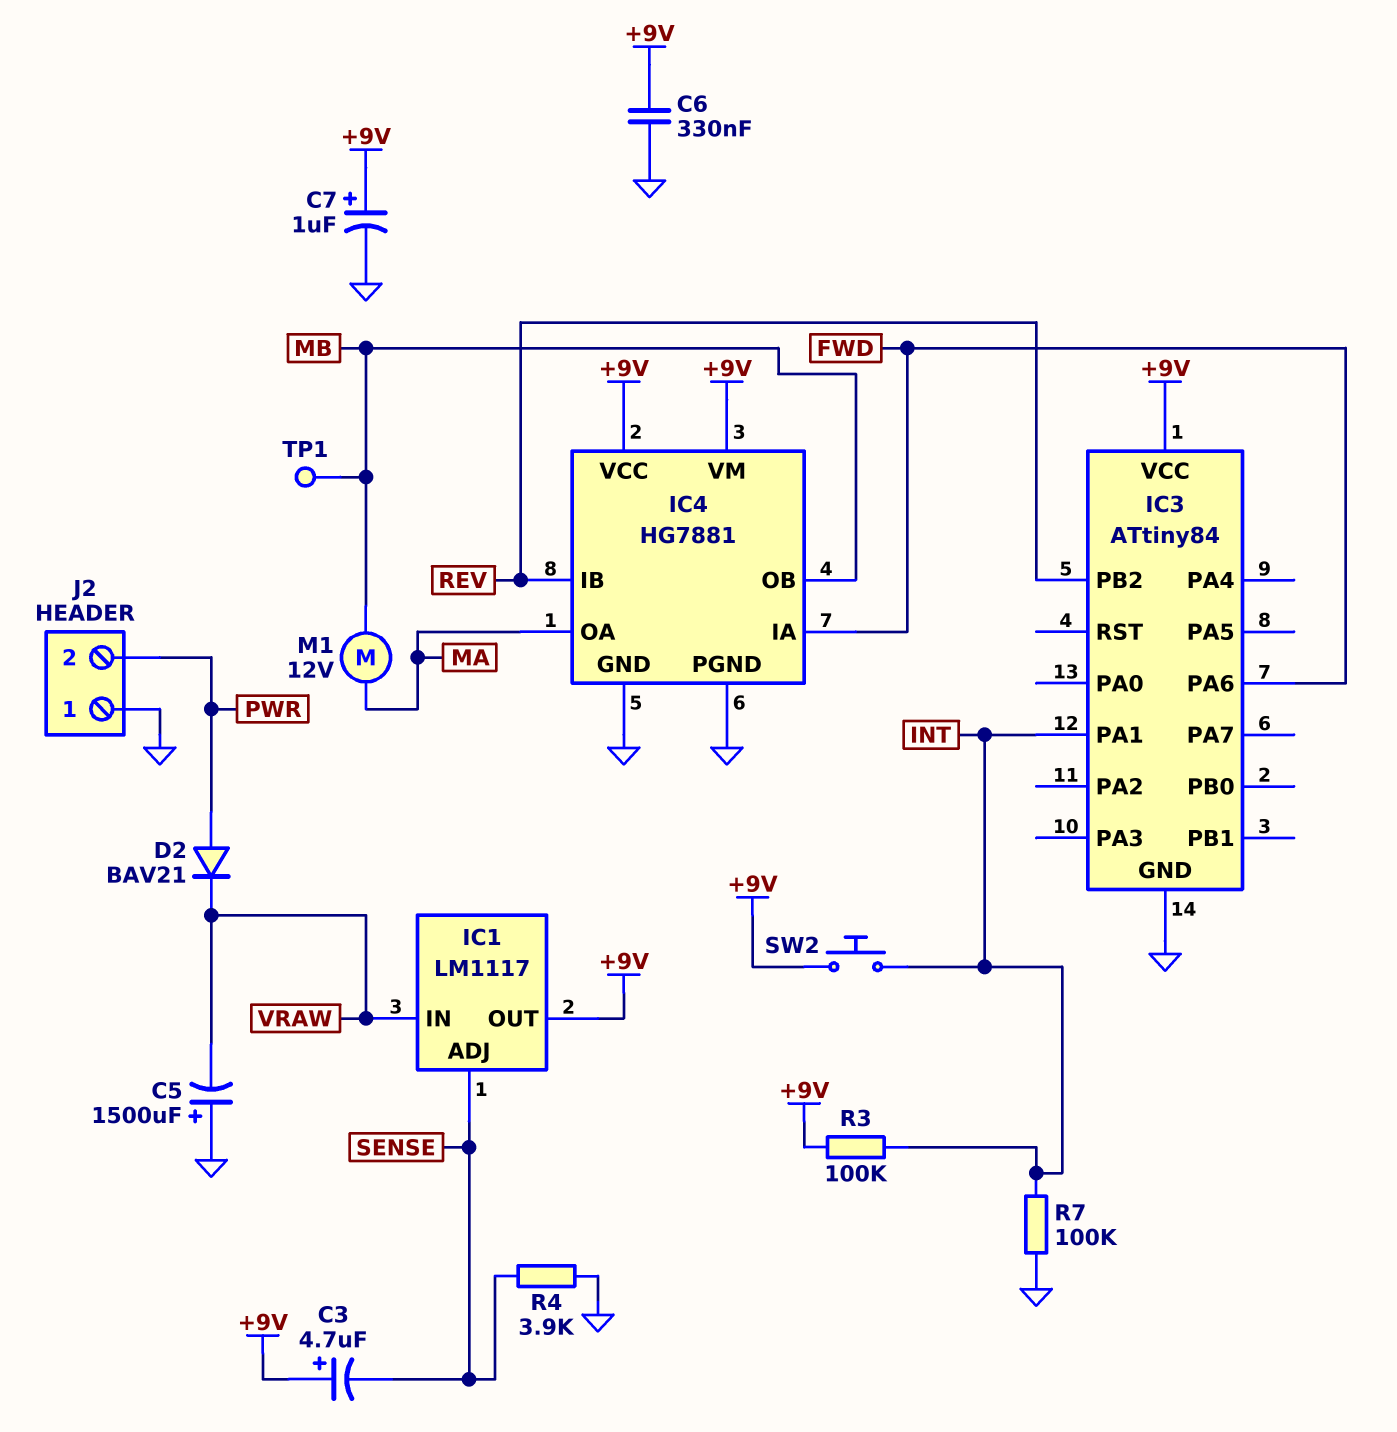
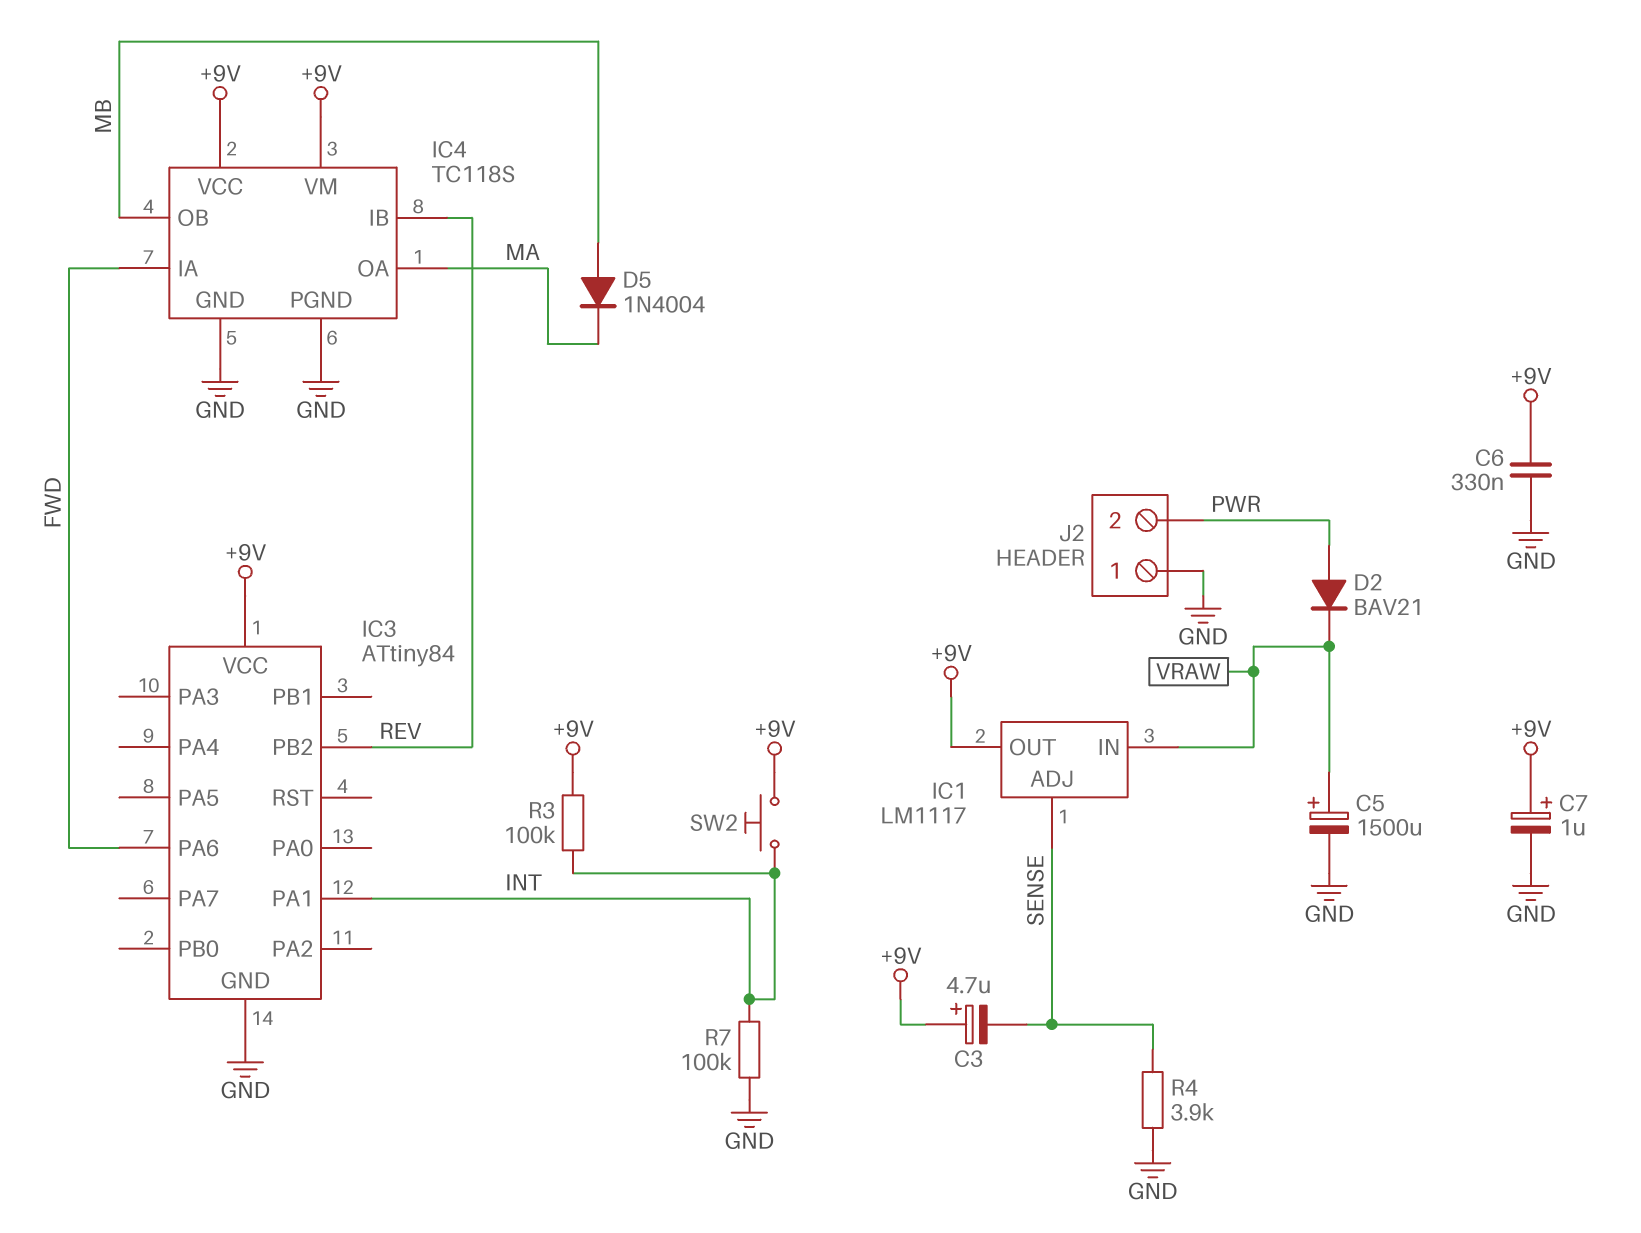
C5: 1500uF (plus GND, minus VRAW) -> 1500uF (plus VRAW, minus GND)
D5: none -> diode 1N4004 (A MB, K MA)
IC4: HG7881 -> TC118S
M1: motor 12V (MA, MB) -> none
TP1: test point (MB) -> none

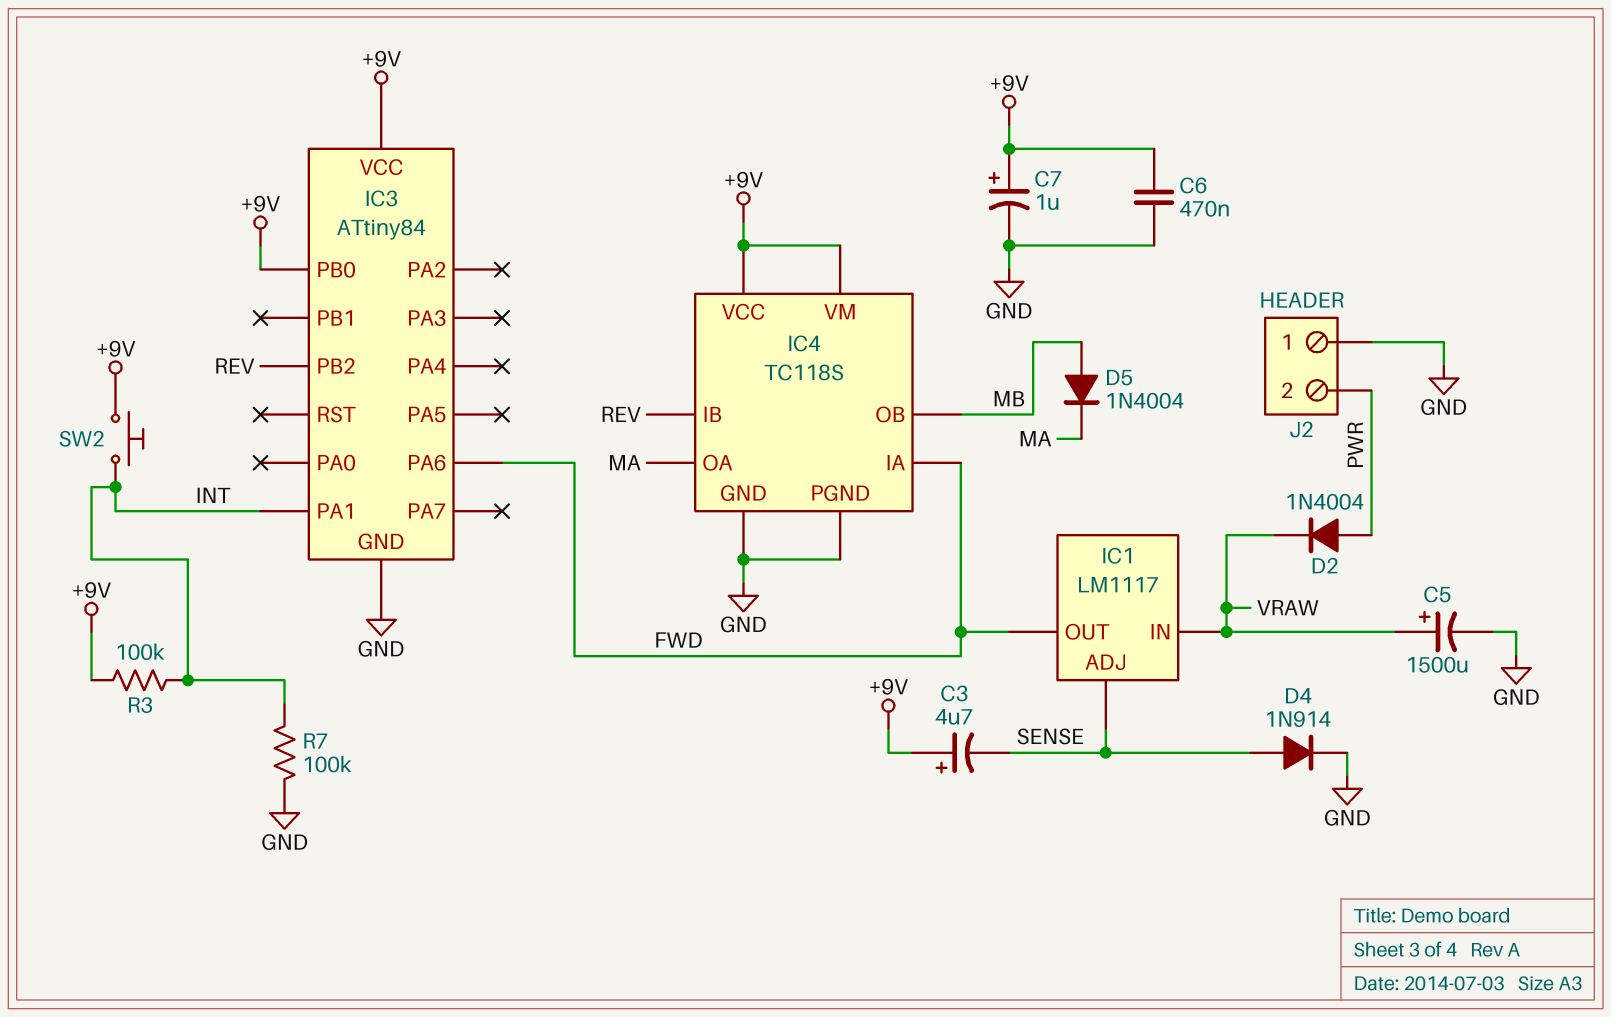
C6: 330nF (+9V, GND) -> 470nF (+9V, GND)
D2: diode BAV21 (A PWR, K VRAW) -> diode 1N4004 (A PWR, K VRAW)
D4: none -> diode 1N914 (A SENSE, K GND)
IC1 pin OUT: +9V -> FWD
IC3 pin PB0: none -> +9V
R4: 3.9k (GND, SENSE) -> none

